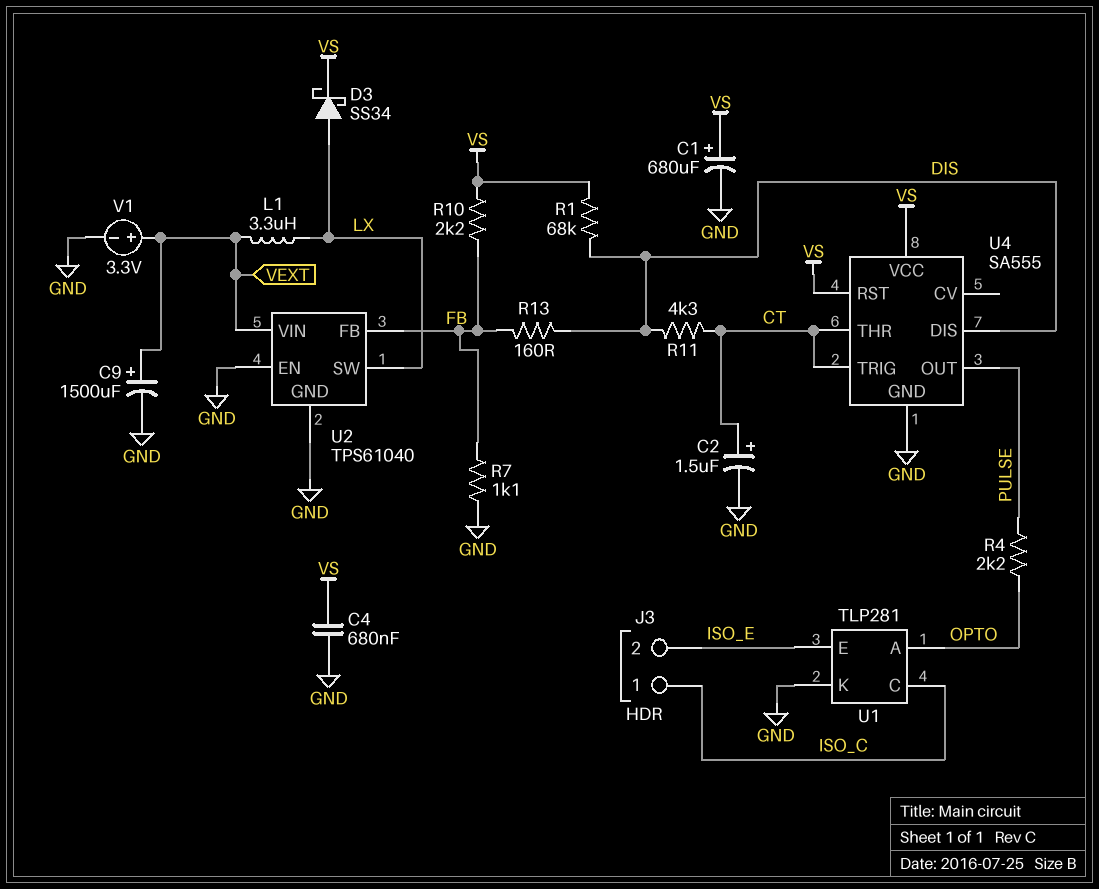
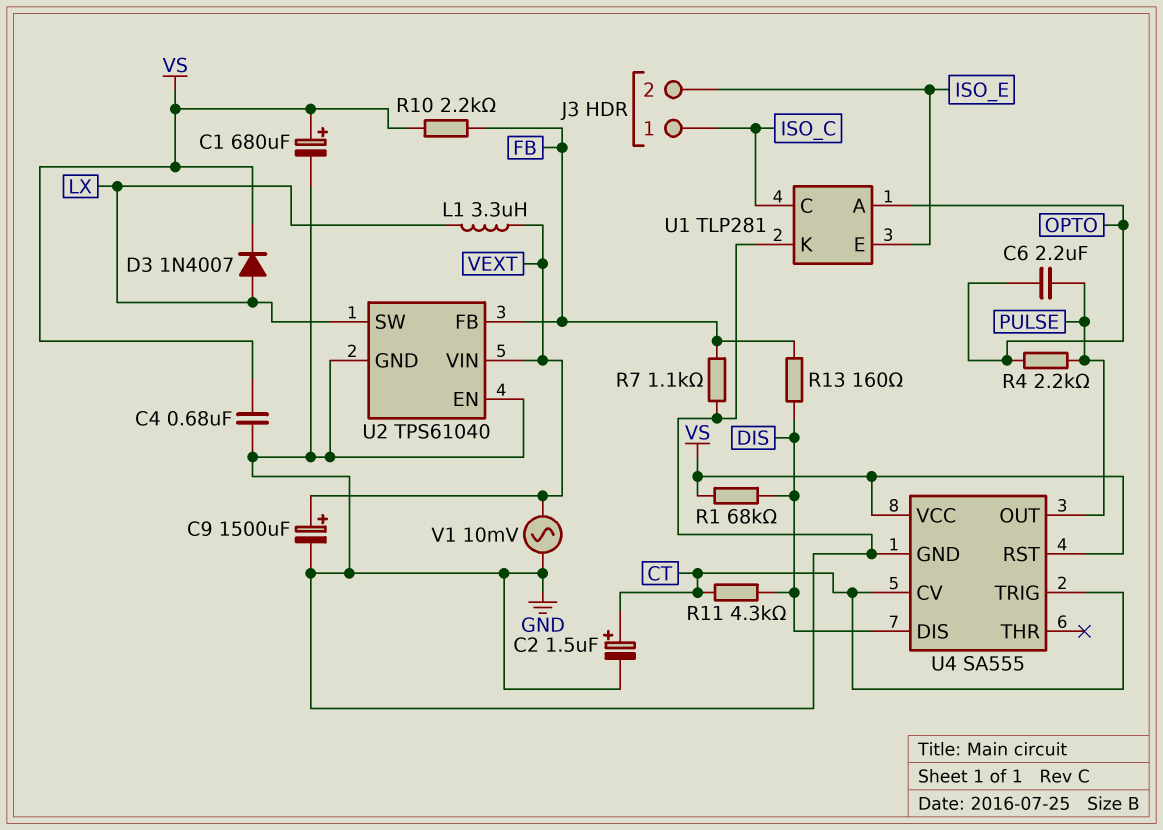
C6: none -> 2.2uF (OPTO, PULSE)
D3: schottky SS34 (A LX, K VS) -> diode 1N4007 (A LX, K VS)
U4 pin CV: none -> CT
U4 pin THR: CT -> none
V1: 3.3V (plus VEXT, minus GND) -> AC 10mV (GND, VEXT)

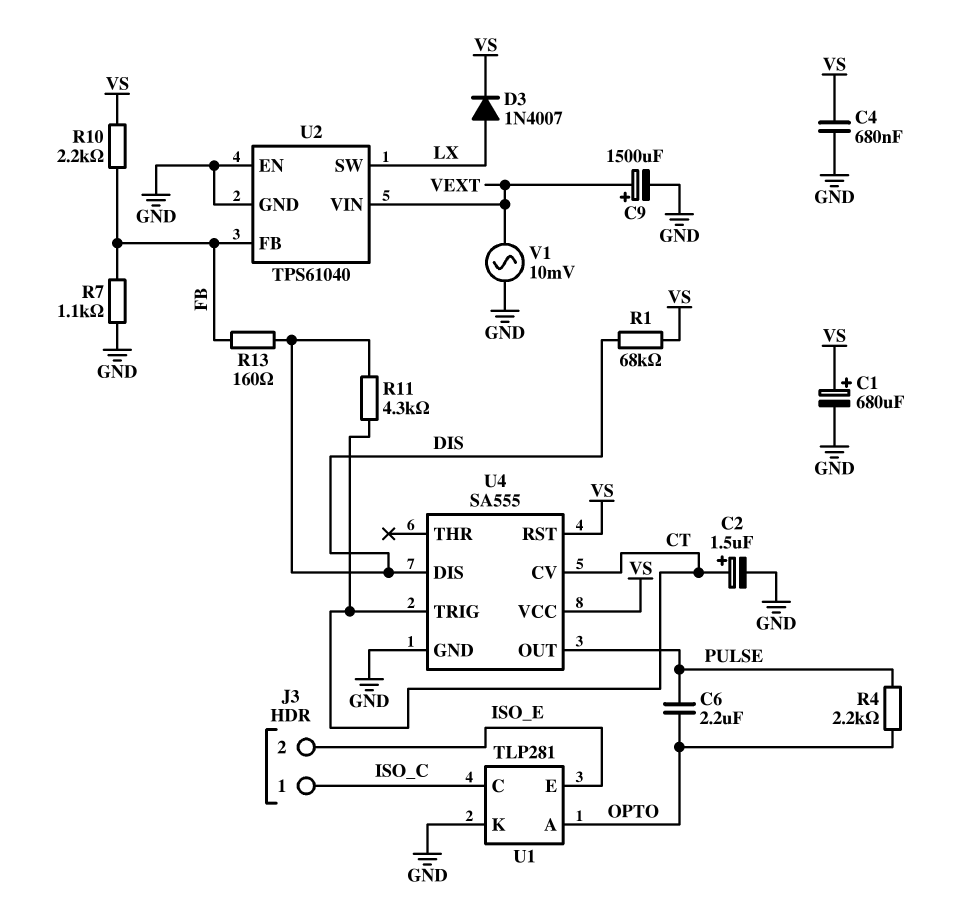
L1: 3.3uH (LX, VEXT) -> none

